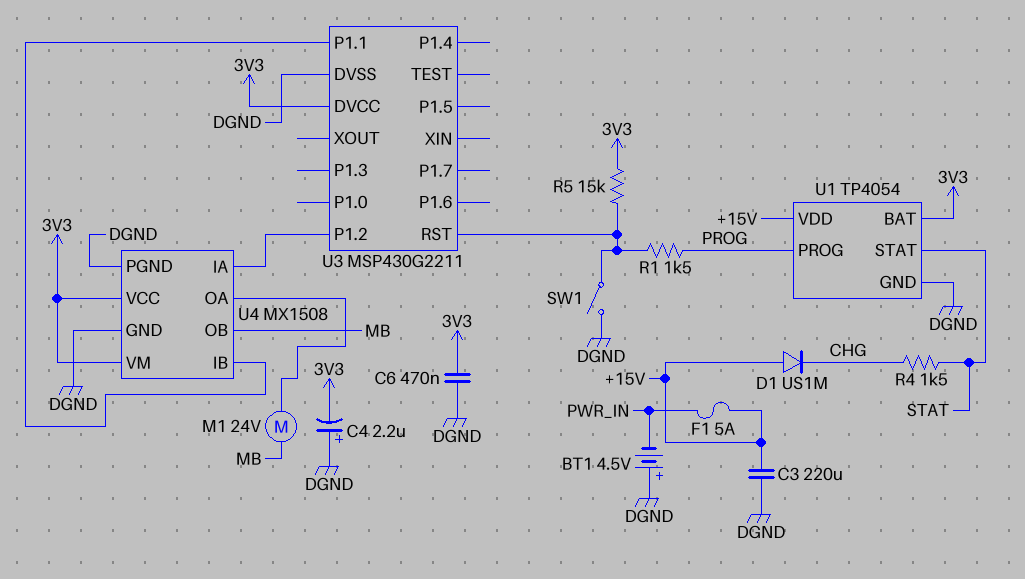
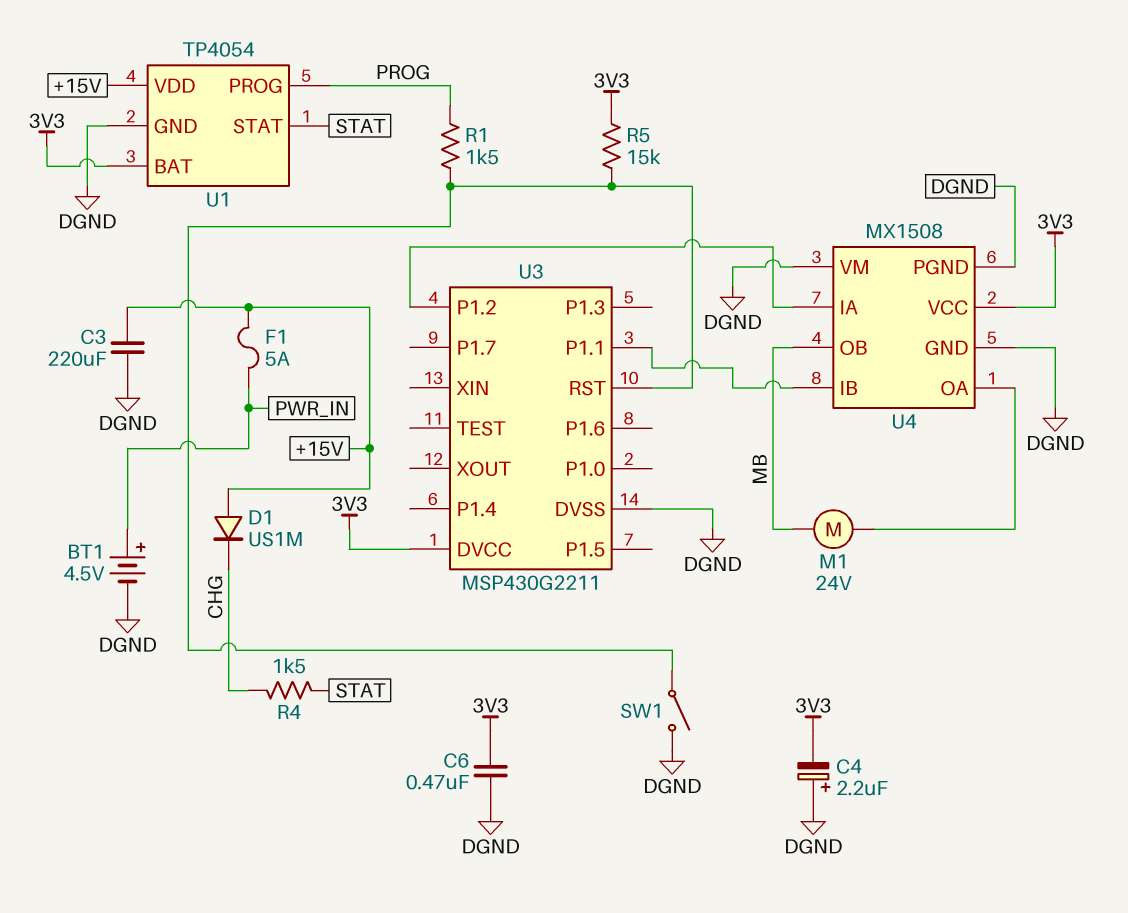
BT1: 4.5V (plus DGND, minus PWR_IN) -> 4.5V (plus PWR_IN, minus DGND)
U4 pin VM: 3V3 -> DGND

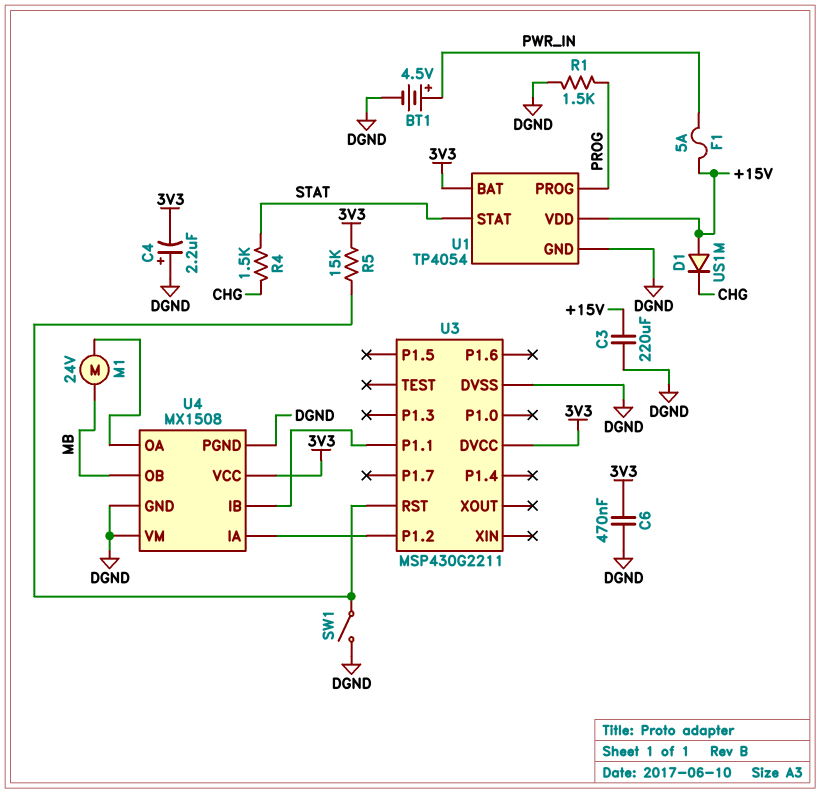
R1: 1.5k (PROG, U3/RST) -> 1.5k (DGND, PROG)

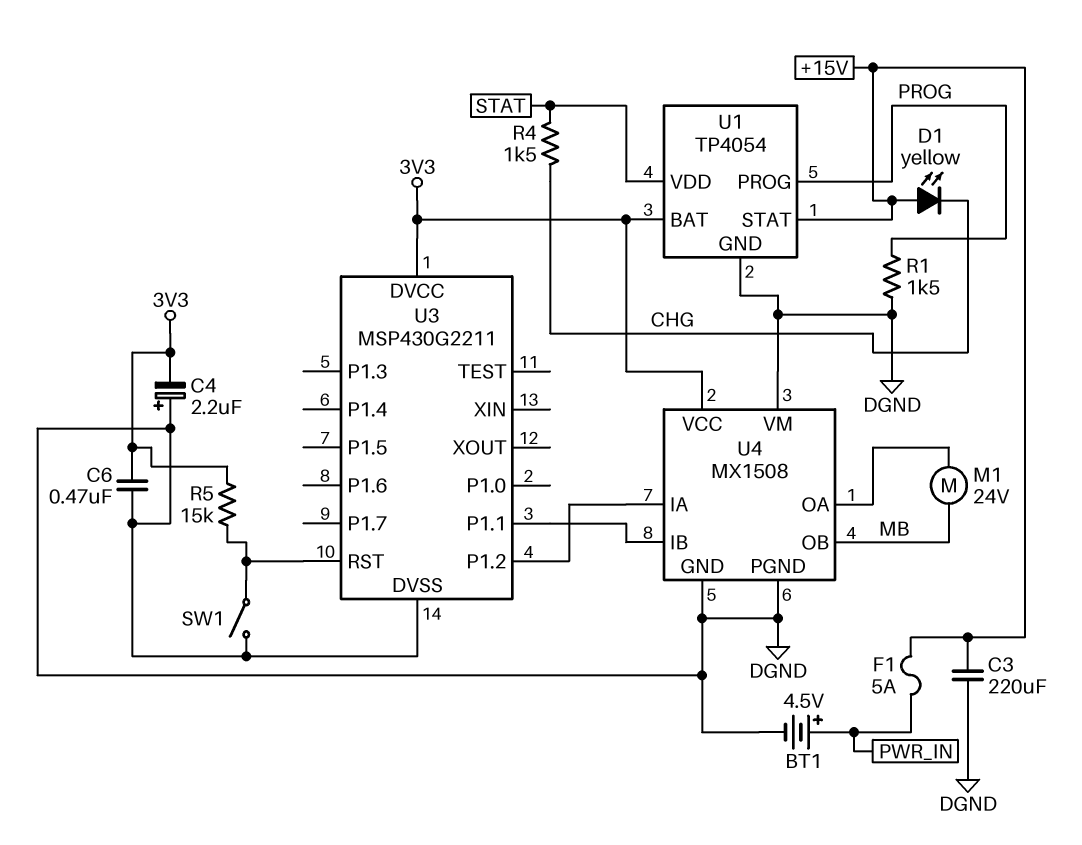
D1: diode US1M (A +15V, K CHG) -> LED yellow (A +15V, K CHG)
U1 pin STAT: STAT -> +15V
U1 pin VDD: +15V -> STAT

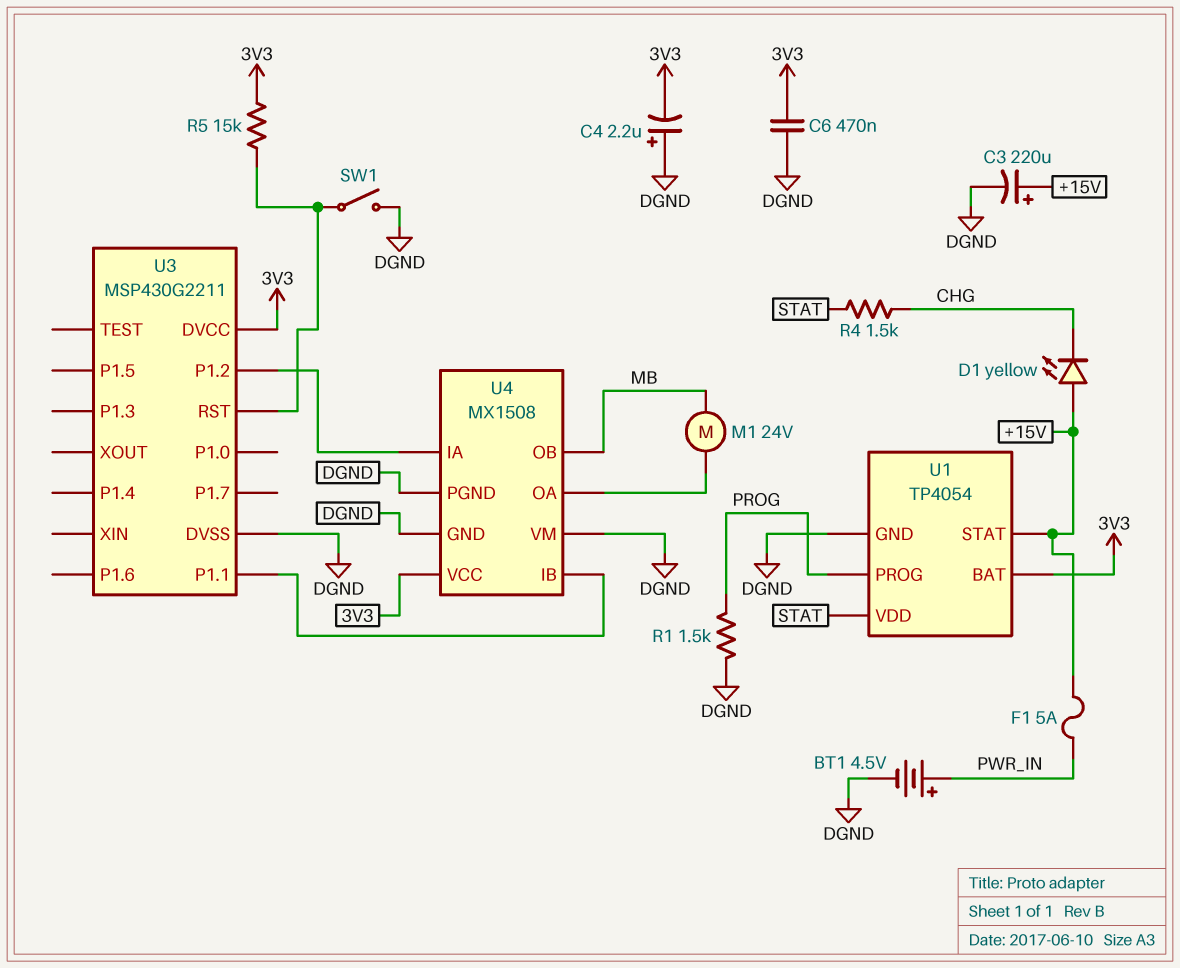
C3: 220uF (+15V, DGND) -> 220uF (plus +15V, minus DGND)

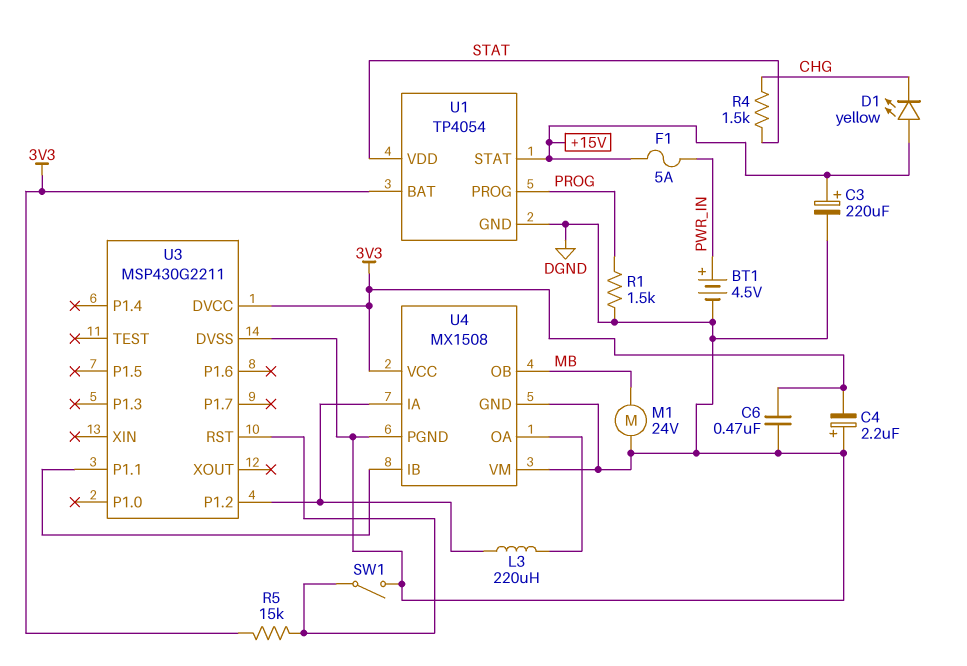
L3: none -> 220uH (U3/P1.2, U4/OA)
M1: motor 24V (MB, U4/OA) -> motor 24V (DGND, MB)

